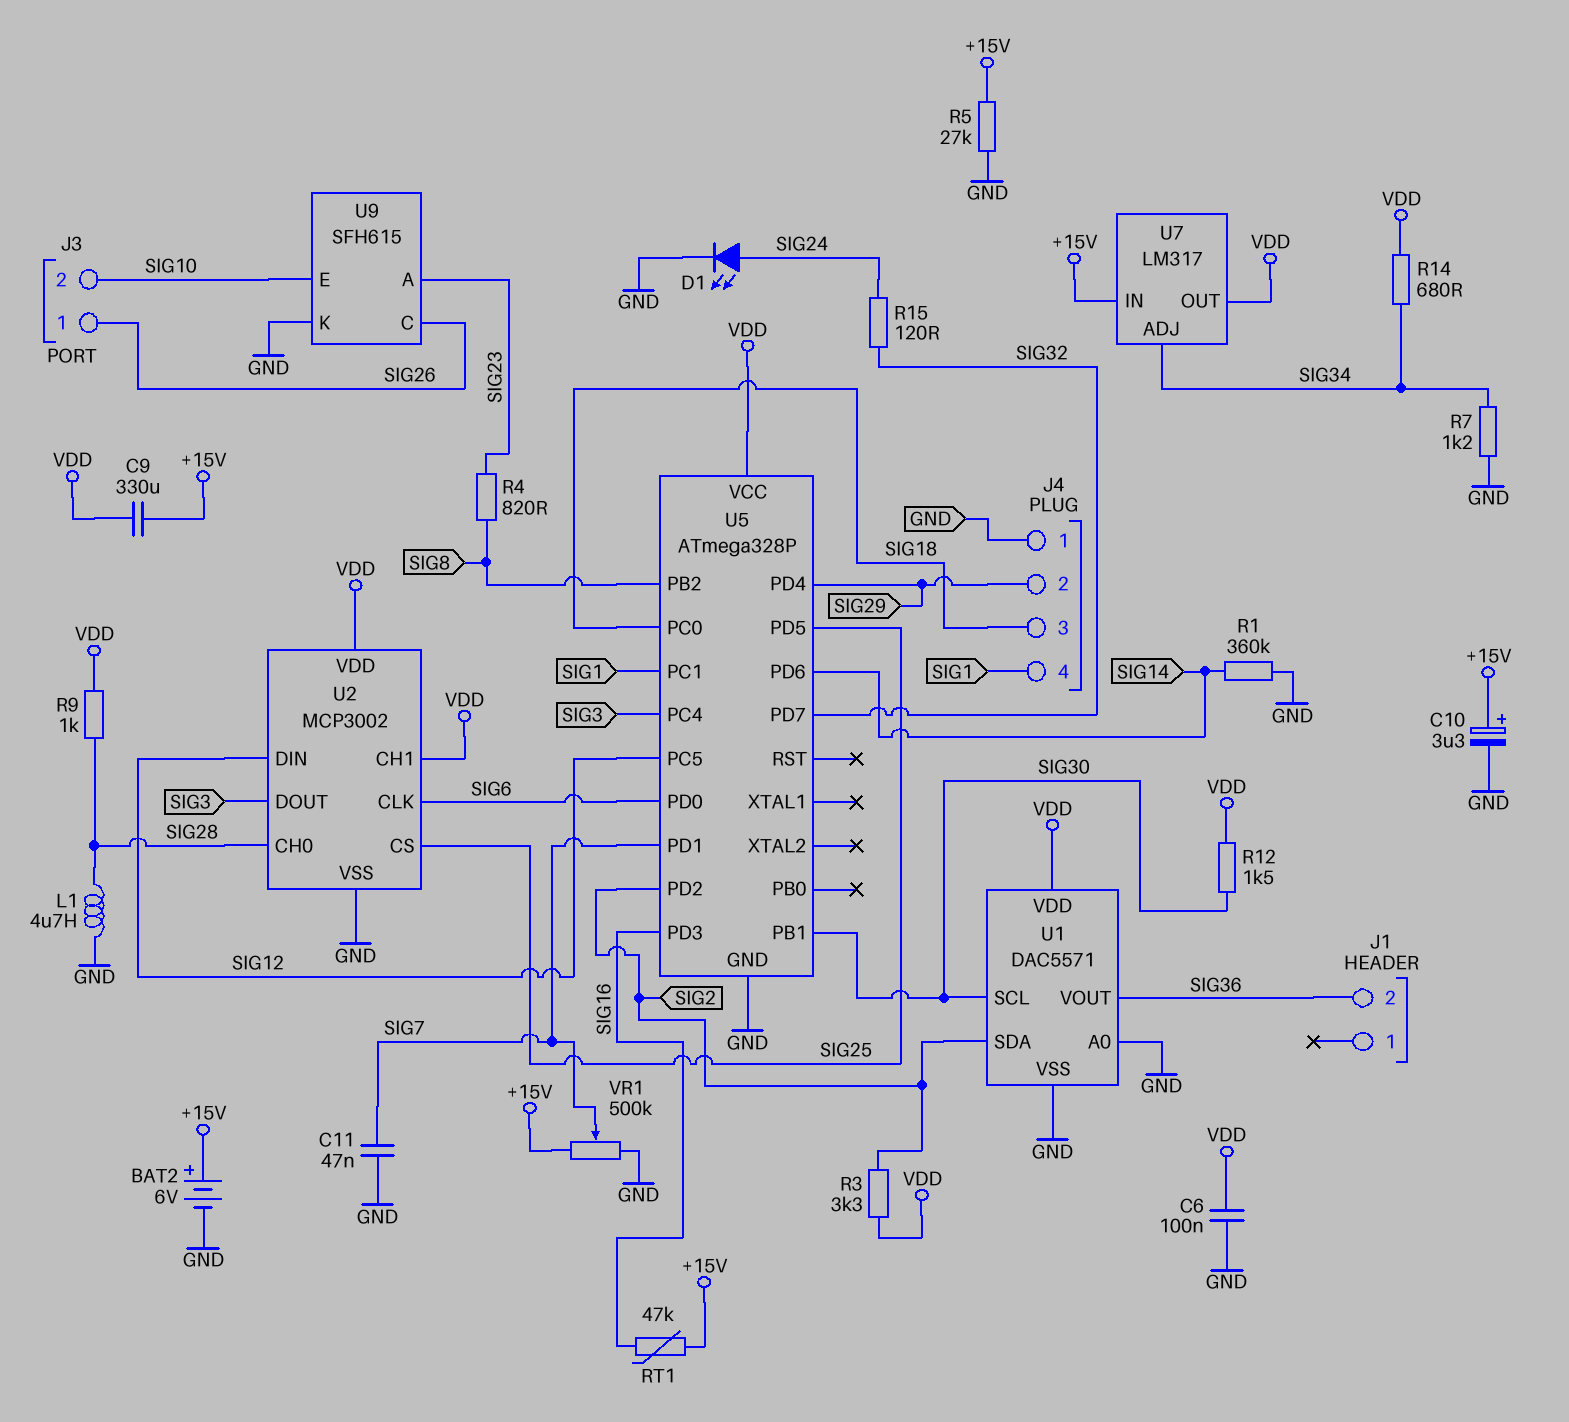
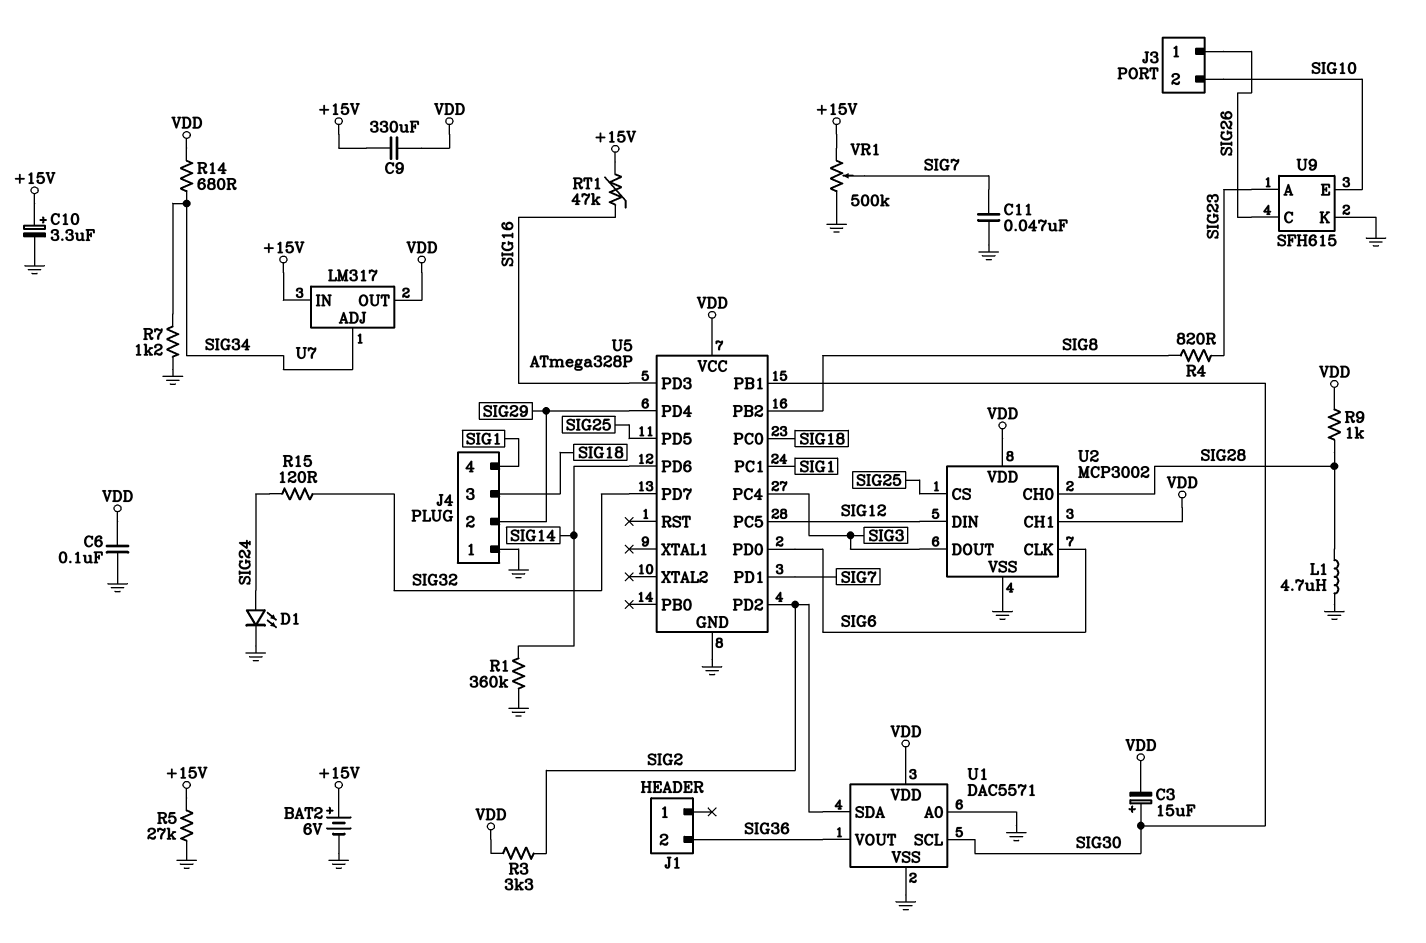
C3: none -> 15uF (plus SIG30, minus VDD)
R12: 1.5k (SIG30, VDD) -> none

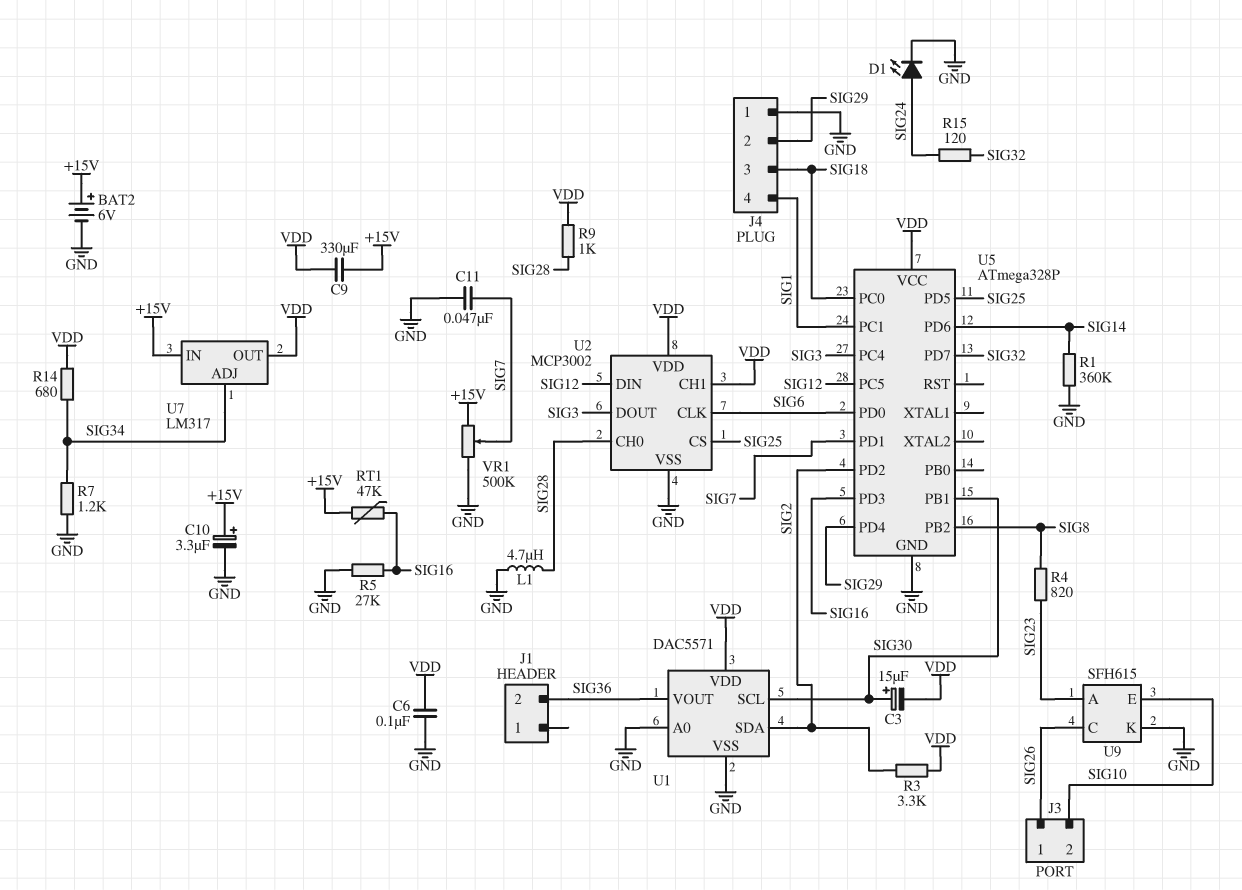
R5: 27k (+15V, GND) -> 27k (GND, SIG16)

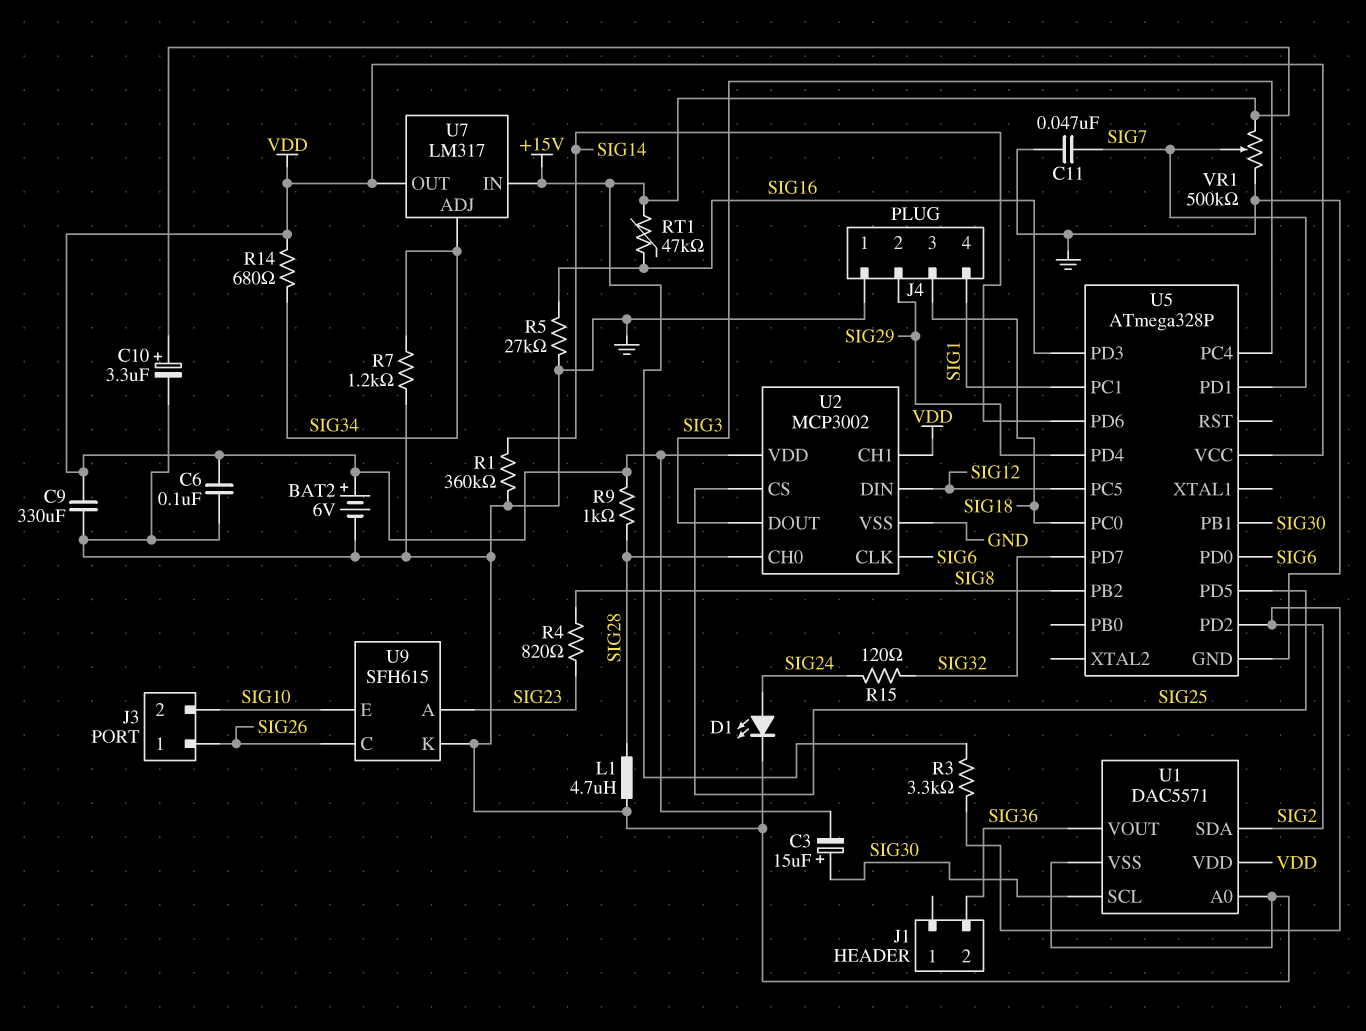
BAT2: 6V (plus +15V, minus GND) -> 6V (plus VDD, minus GND)
C9: 330uF (+15V, VDD) -> 330uF (GND, VDD)
R3: 3.3k (SIG2, VDD) -> 3.3k (+15V, SIG2)

